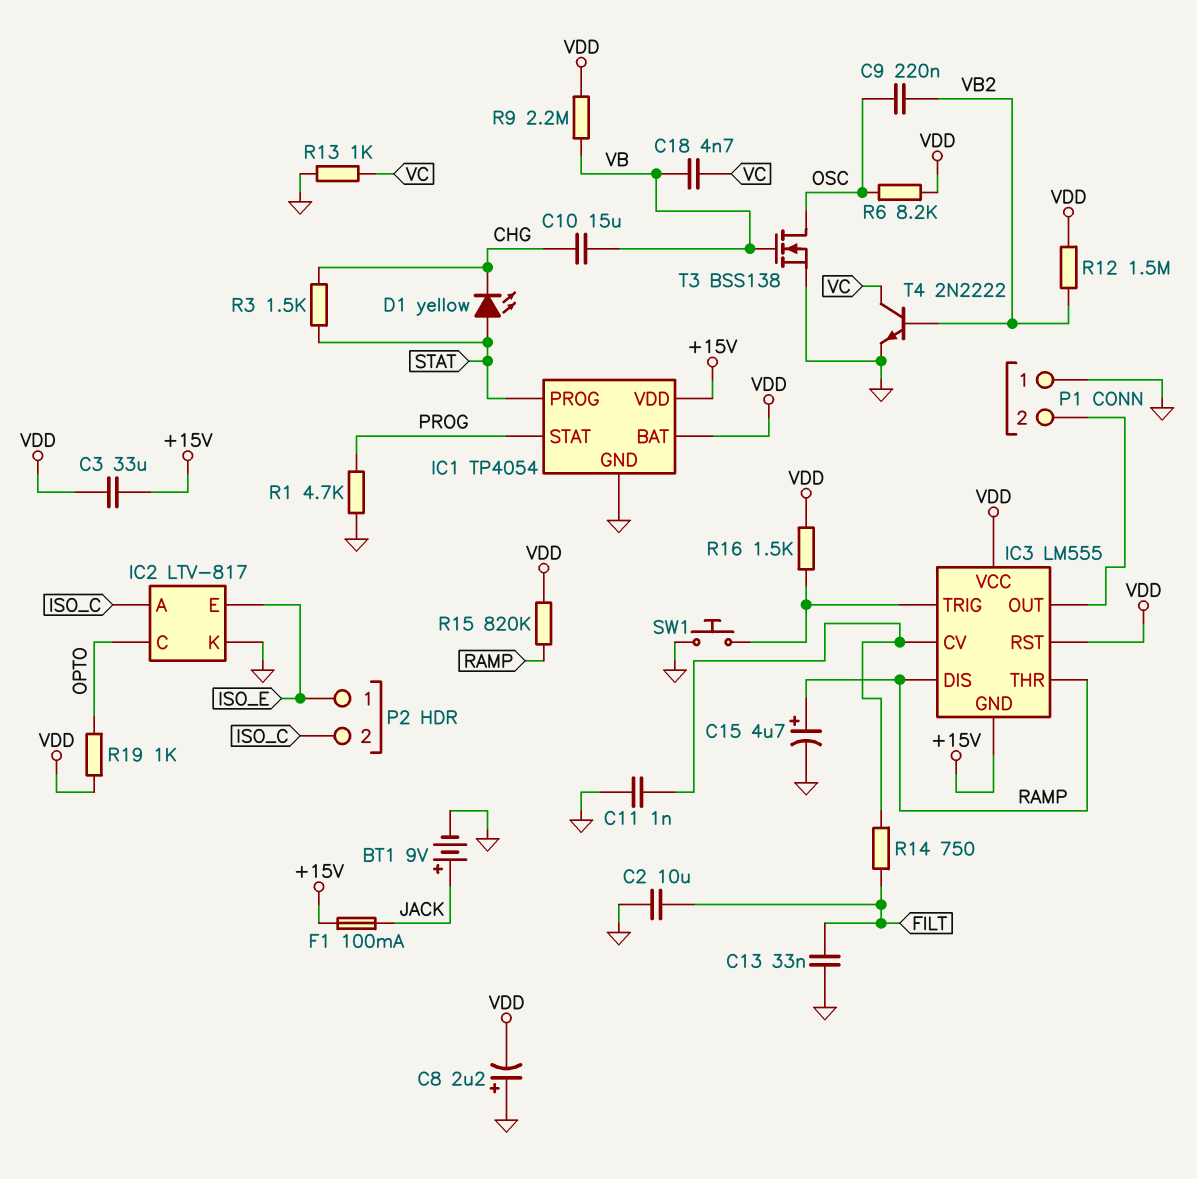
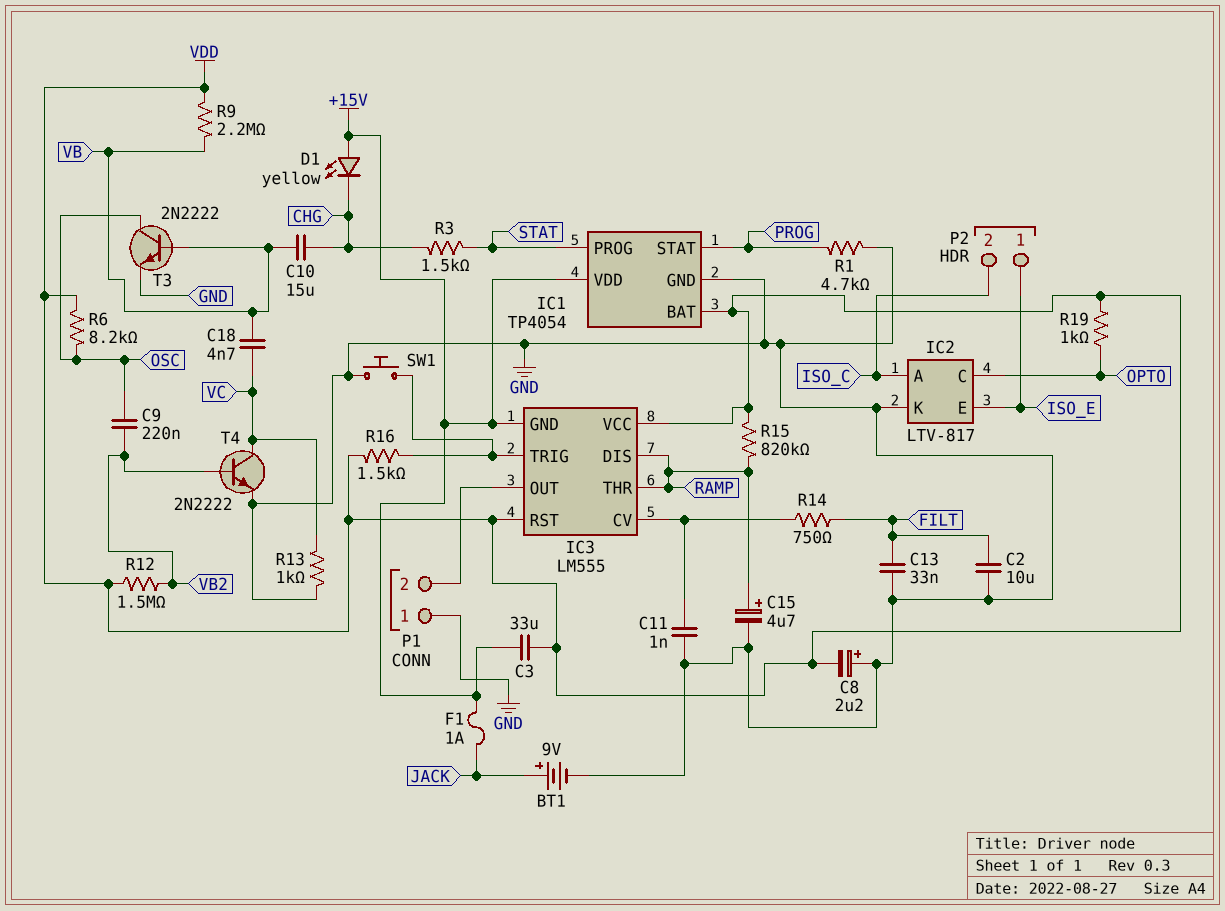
D1: LED yellow (A STAT, K CHG) -> LED yellow (A +15V, K CHG)
F1: 100mA (+15V, JACK) -> 1A (+15V, JACK)
T3: NMOS BSS138 (G VB, D OSC, S GND) -> NPN 2N2222 (B VB, C OSC, E GND)

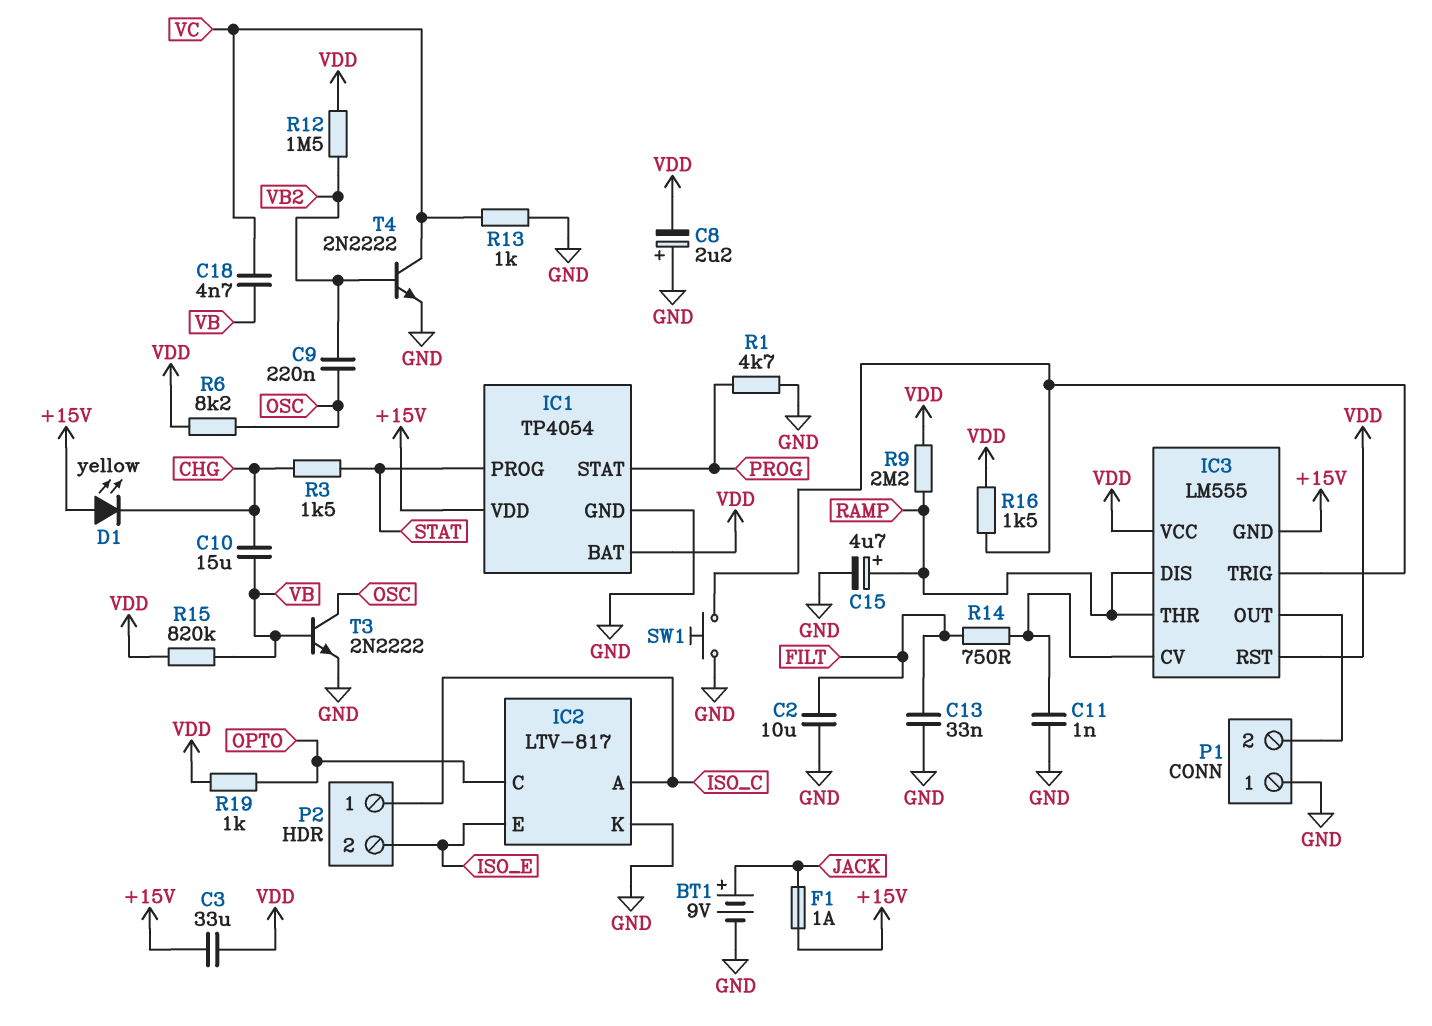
P2 pin 1: ISO_E -> ISO_C
P2 pin 2: ISO_C -> ISO_E
R9: 2.2M (VB, VDD) -> 2.2M (RAMP, VDD)
R15: 820k (RAMP, VDD) -> 820k (VB, VDD)

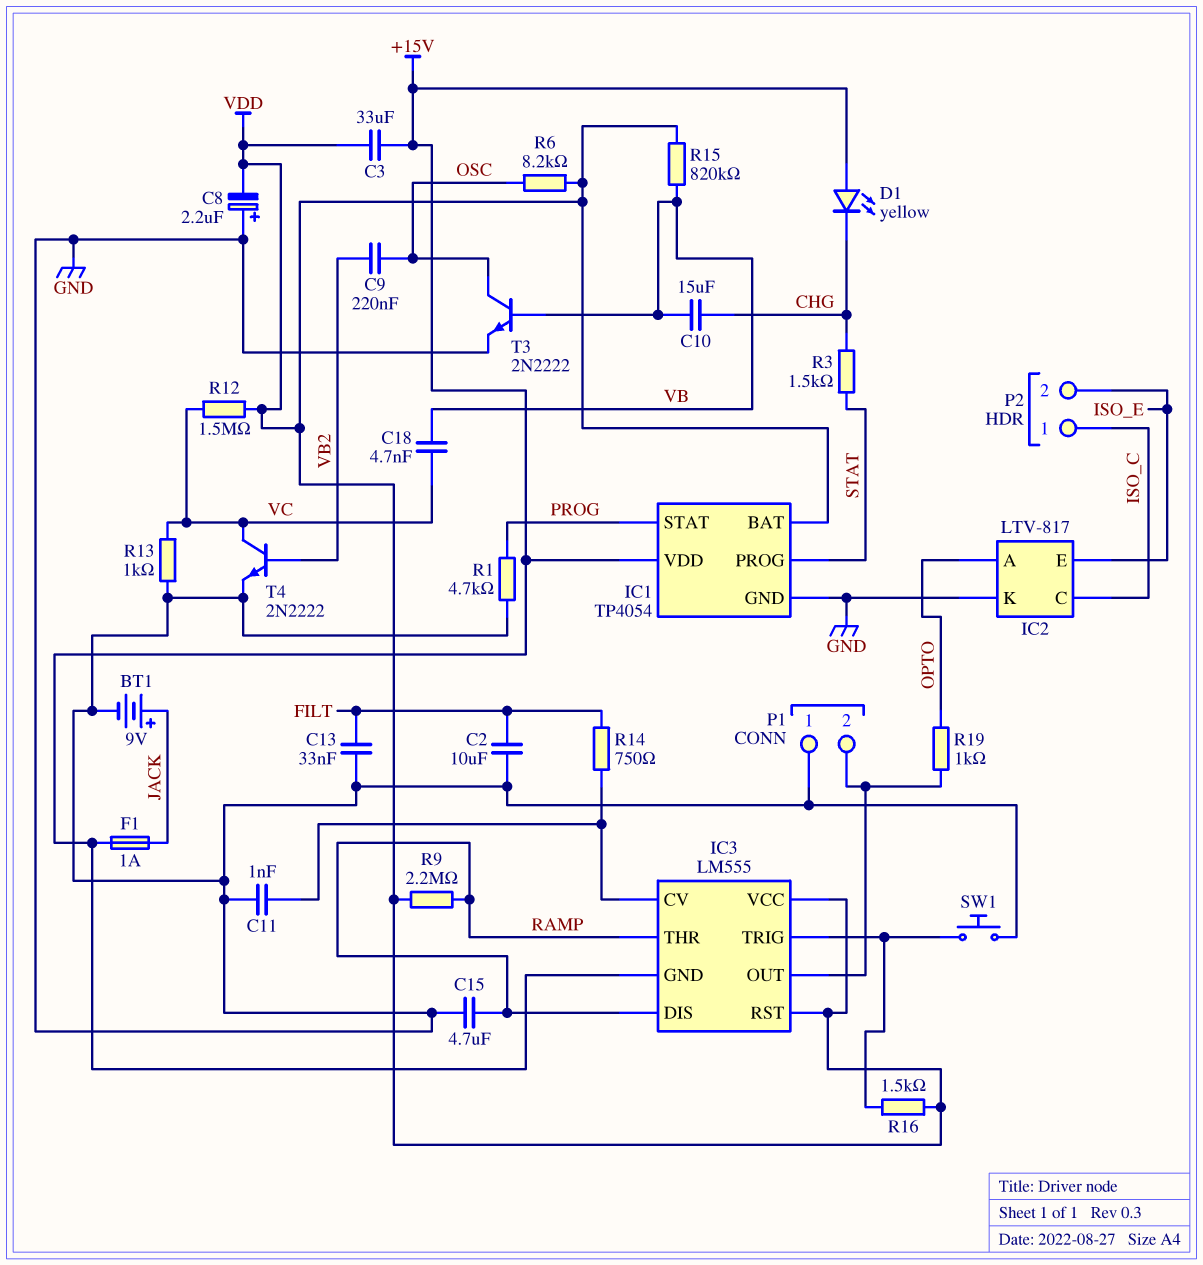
C15: 4.7uF (plus RAMP, minus GND) -> 4.7uF (GND, RAMP)
IC2 pin A: ISO_C -> OPTO
IC2 pin C: OPTO -> ISO_C
R12: 1.5M (VB2, VDD) -> 1.5M (VC, VDD)
R19: 1k (OPTO, VDD) -> 1k (IC3/OUT, OPTO)

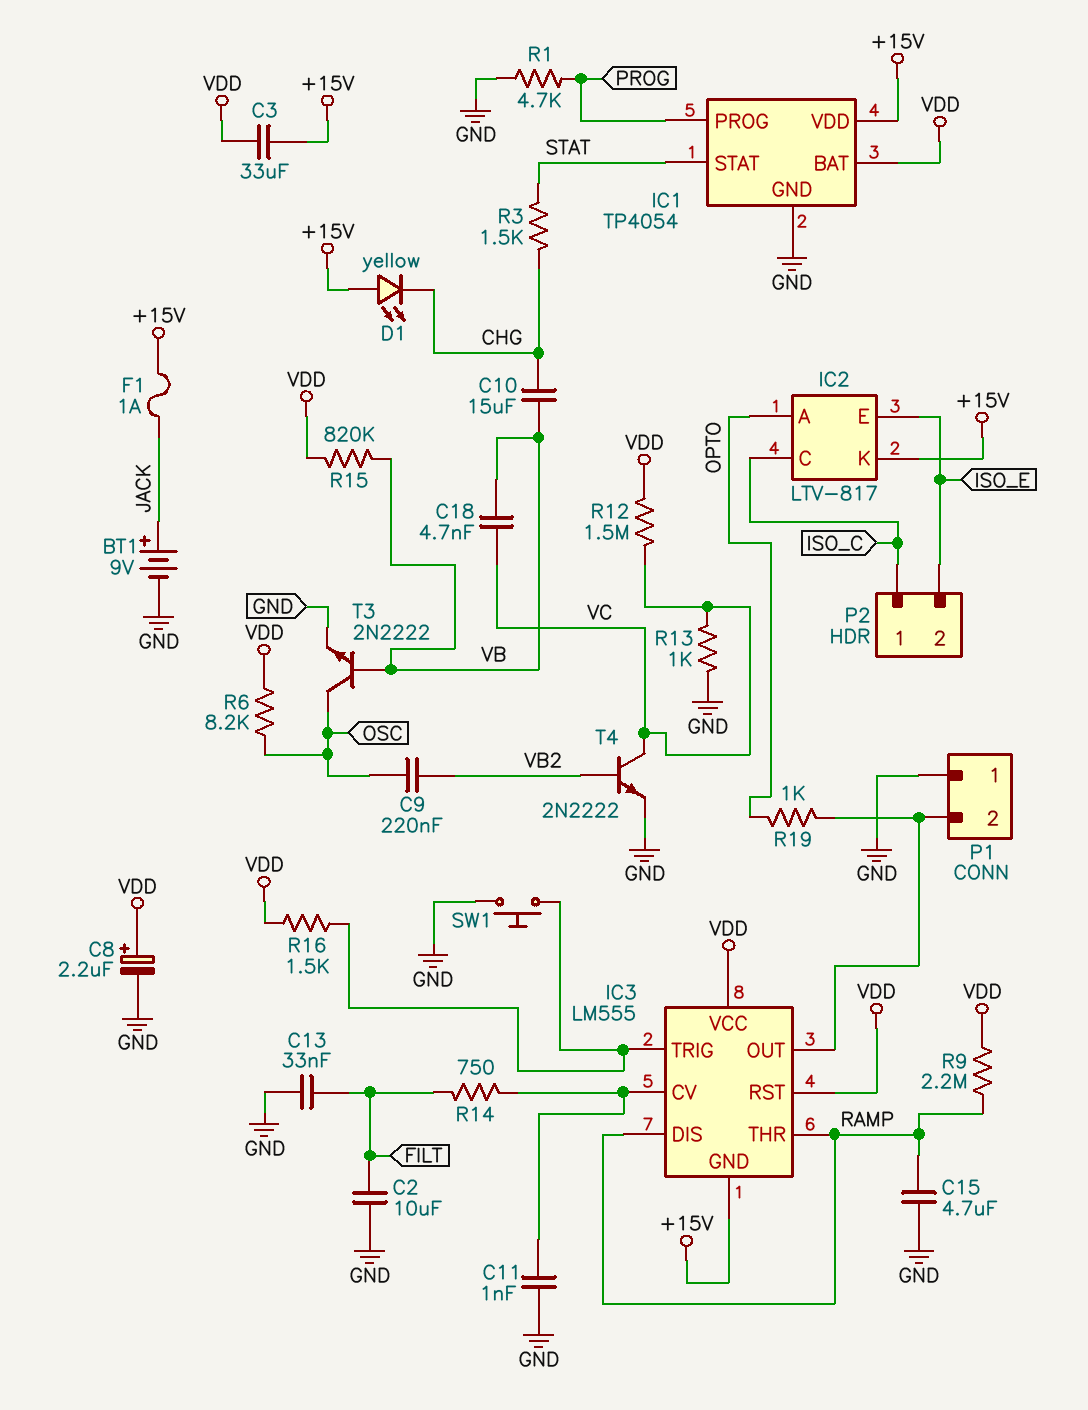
C8: 2.2uF (plus GND, minus VDD) -> 2.2uF (plus VDD, minus GND)
IC1 pin PROG: STAT -> PROG
IC1 pin STAT: PROG -> STAT
IC2 pin K: GND -> +15V

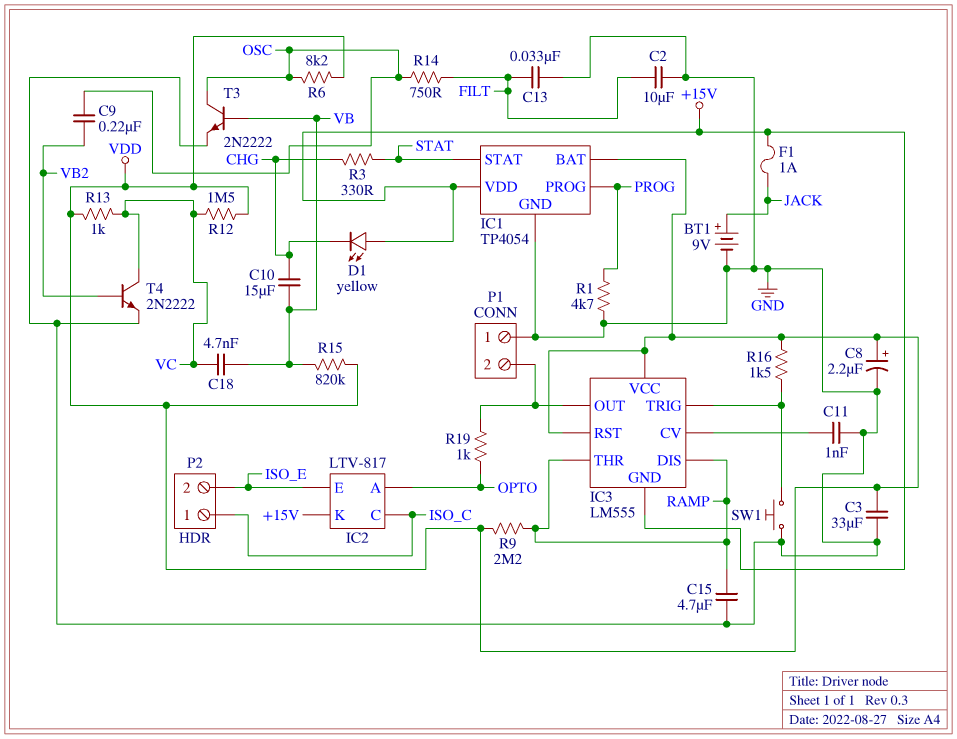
C3: 33uF (+15V, VDD) -> 33uF (GND, VDD)
R3: 1.5k (CHG, STAT) -> 330 (CHG, STAT)
R13: 1k (GND, VC) -> 1k (VC, VDD)
R14: 750 (FILT, IC3/CV) -> 750 (FILT, OSC)

